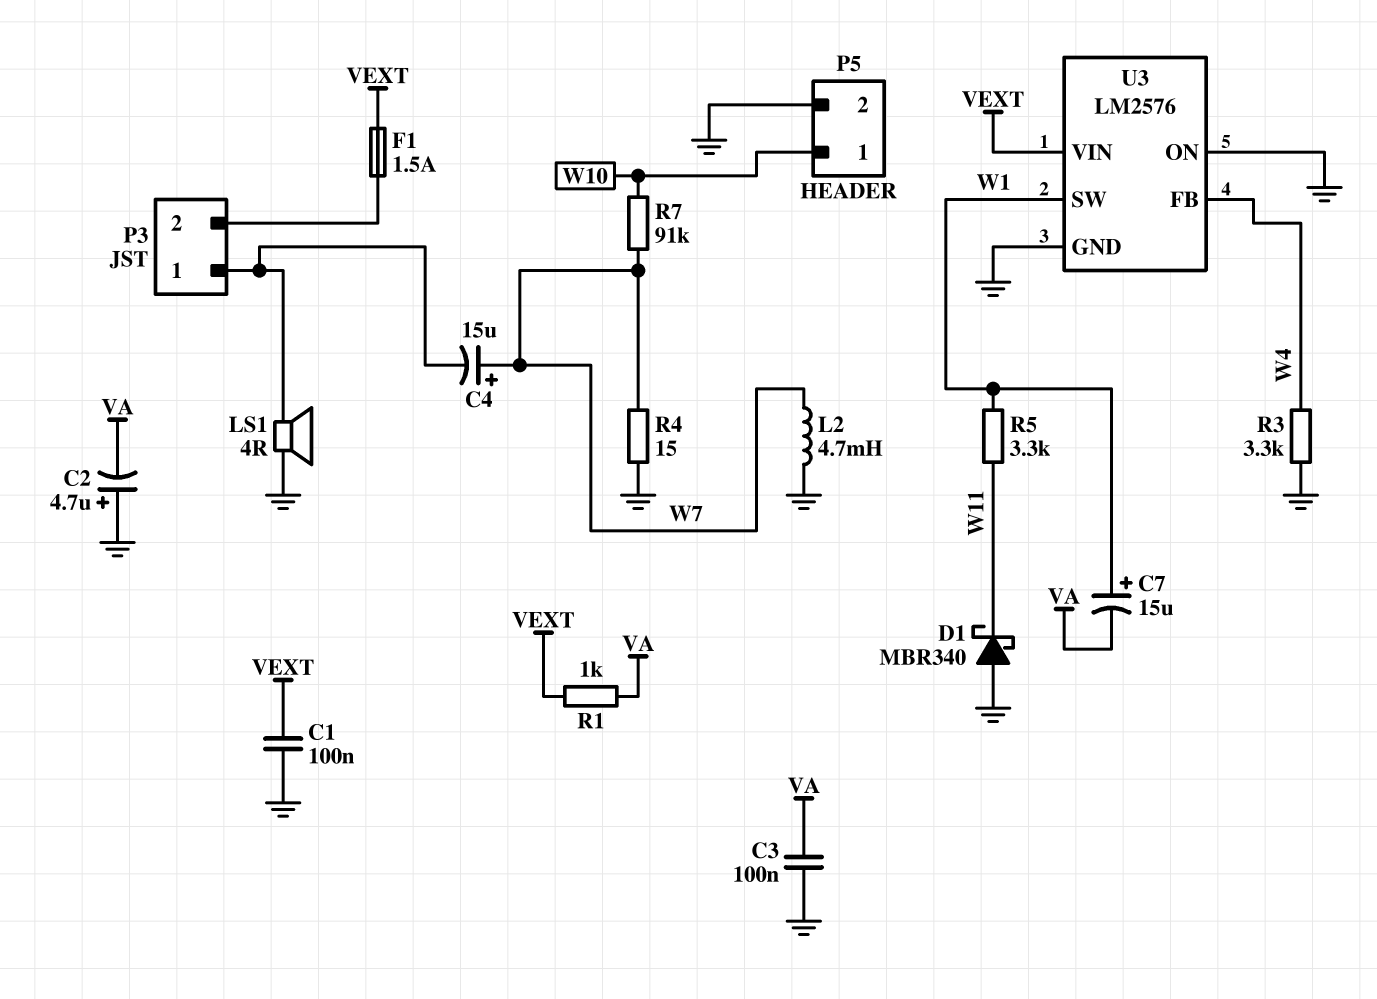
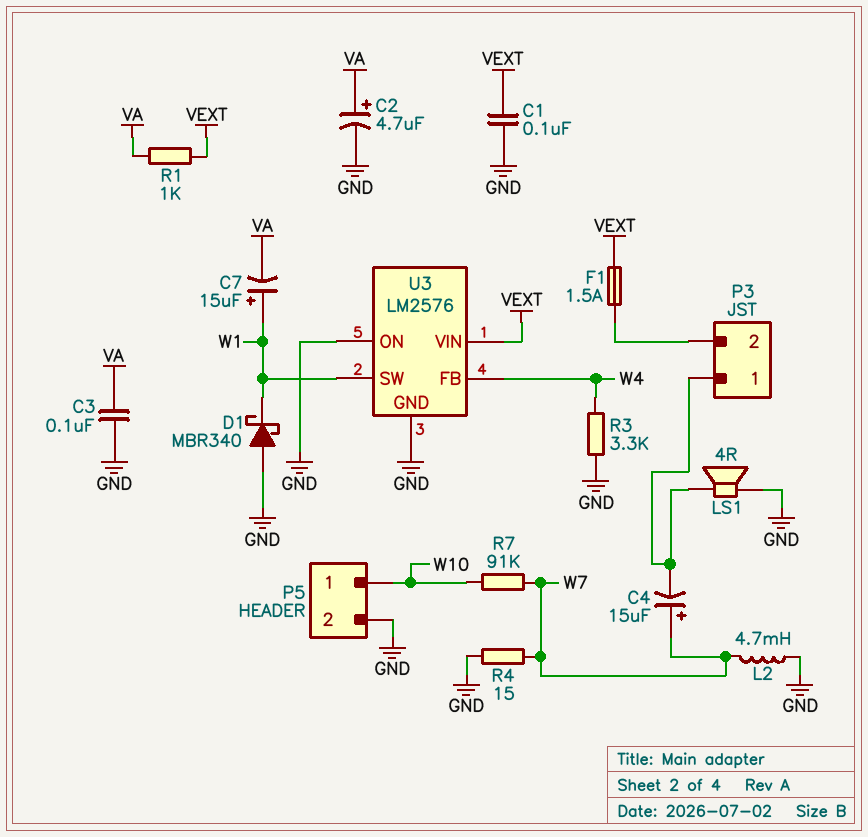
C2: 4.7uF (plus GND, minus VA) -> 4.7uF (plus VA, minus GND)
D1: schottky MBR340 (A GND, K W11) -> schottky MBR340 (A GND, K W1)
R5: 3.3k (W1, W11) -> none

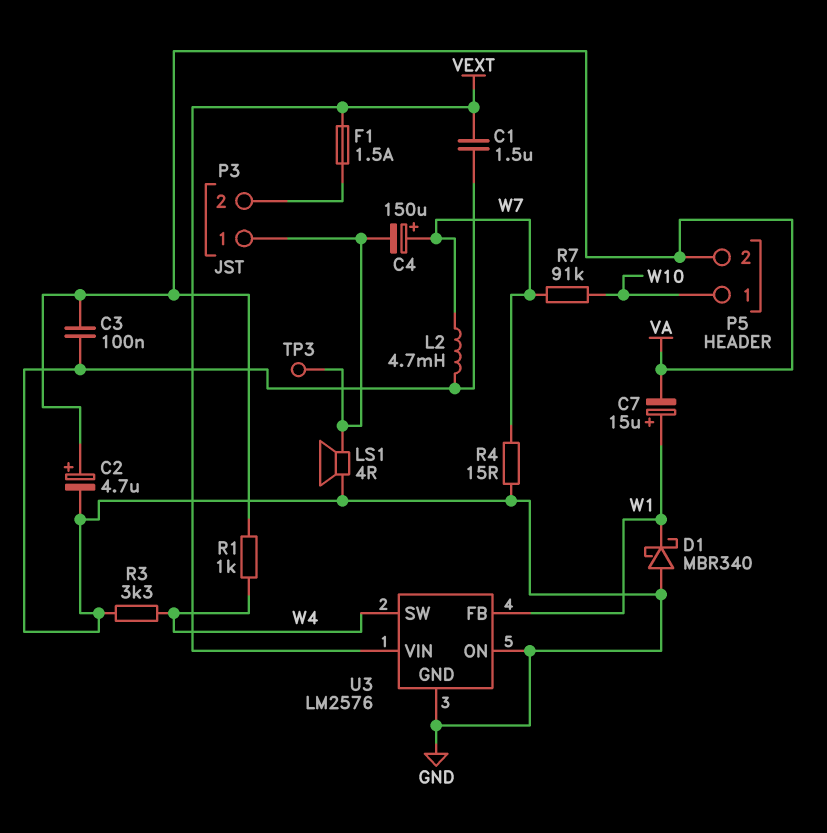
C1: 100nF (GND, VEXT) -> 1.5uF (GND, VEXT)
C4: 15uF (plus W7, minus P3/1) -> 150uF (plus W7, minus P3/1)
P5 pin 2: GND -> VA
R1: 1k (VA, VEXT) -> 1k (VA, W4)
TP3: none -> test point (P3/1)
U3 pin FB: W4 -> W1
U3 pin SW: W1 -> W4

